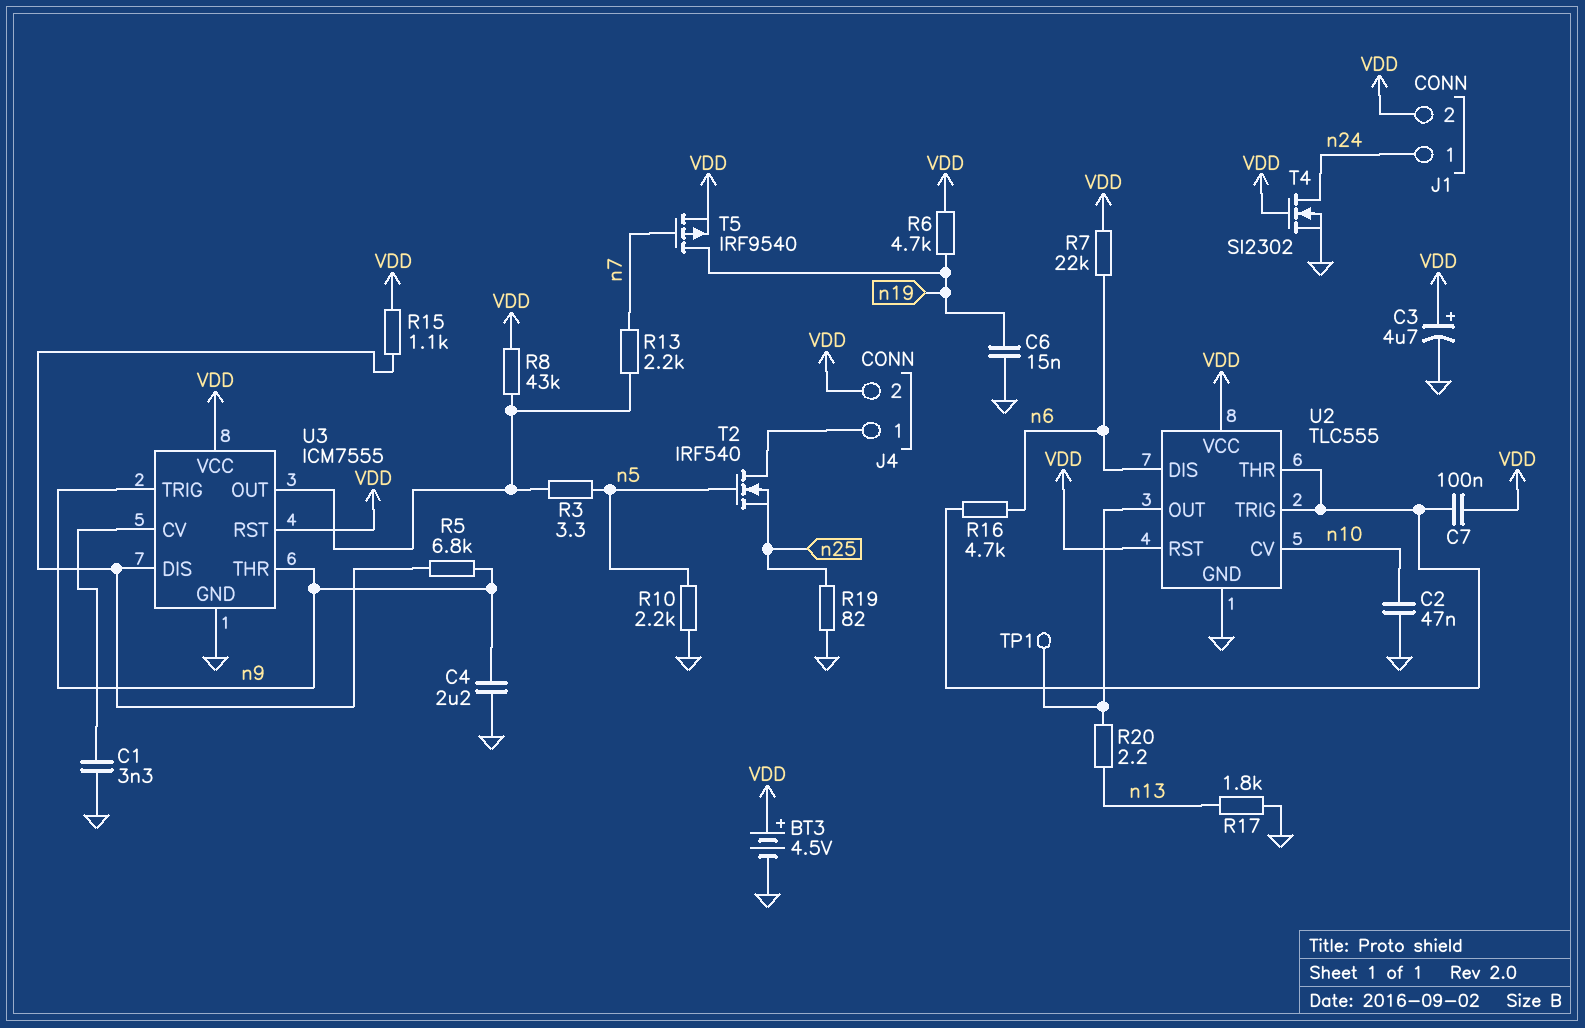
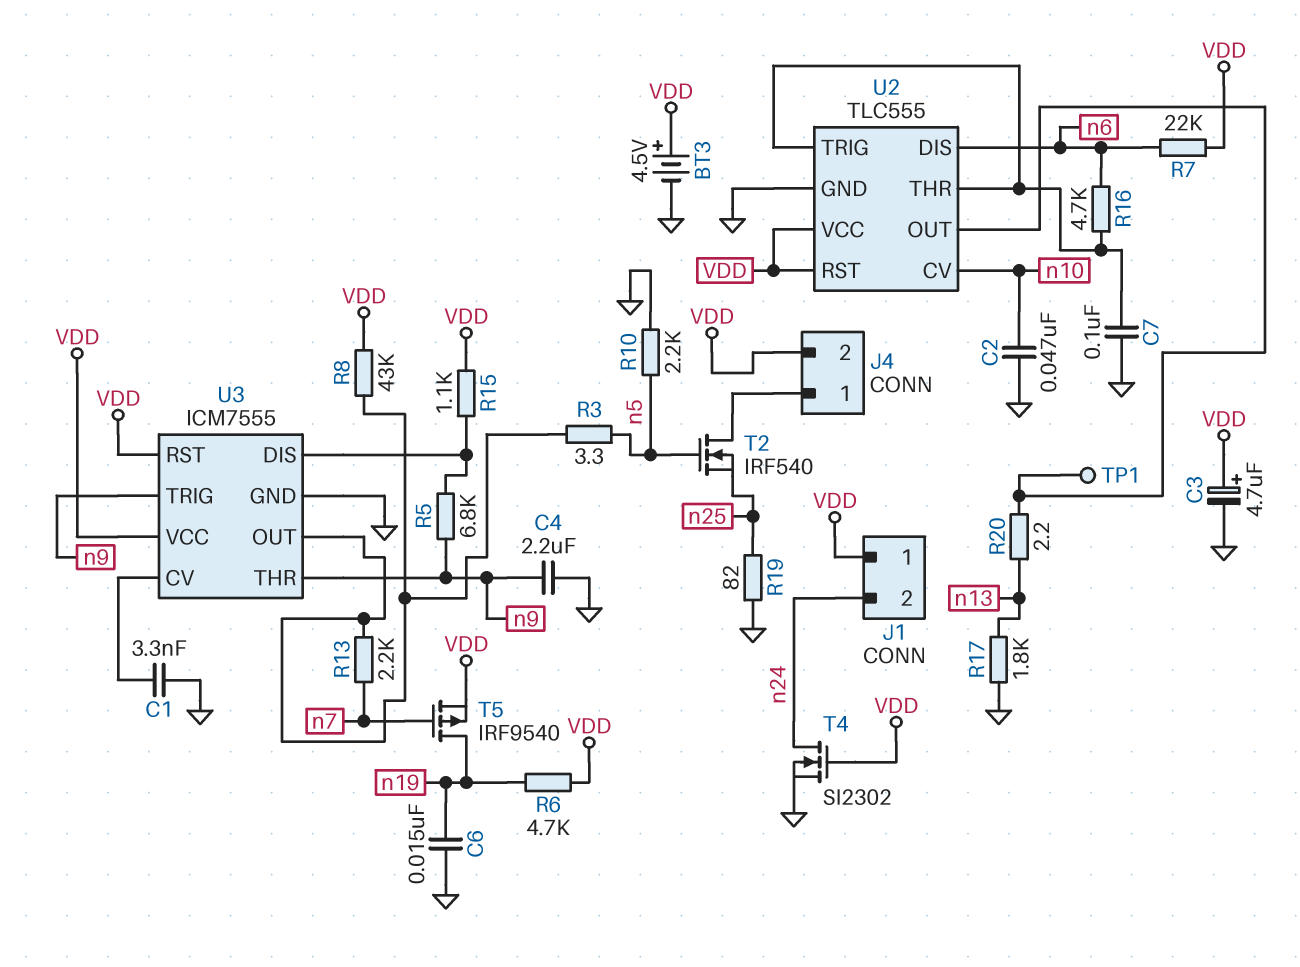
C7: 100nF (U2/THR, VDD) -> 100nF (GND, U2/THR)
J1 pin 1: n24 -> VDD
J1 pin 2: VDD -> n24

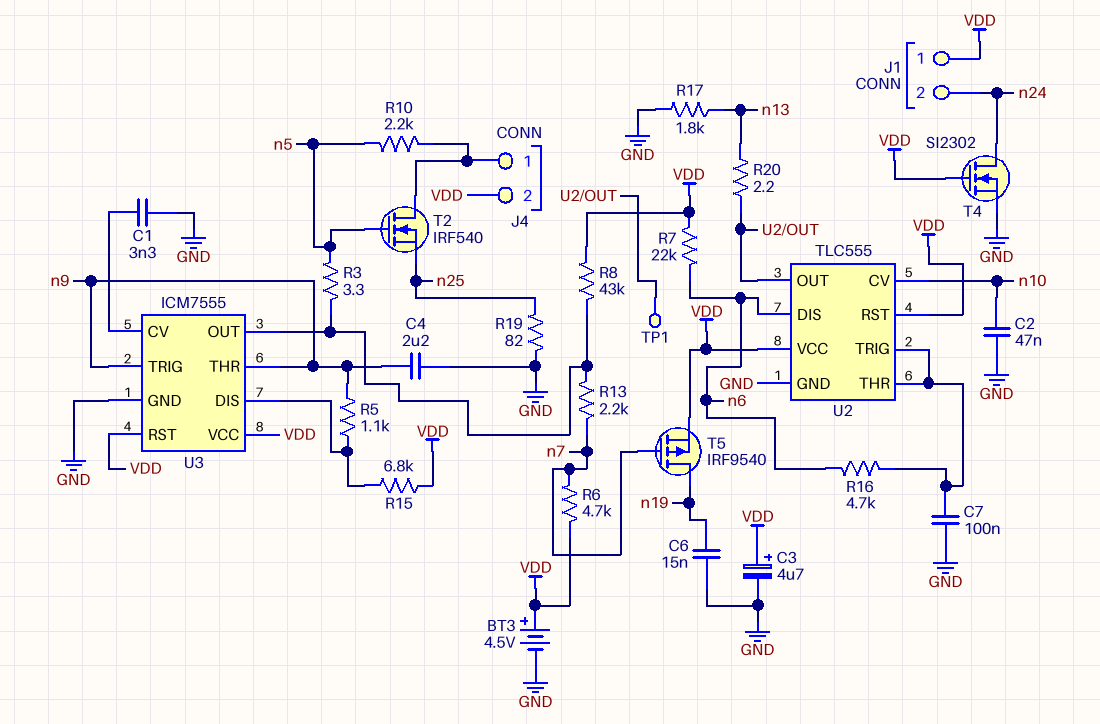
R5: 6.8k (U3/DIS, n9) -> 1.1k (U3/DIS, n9)
R6: 4.7k (VDD, n19) -> 4.7k (VDD, n7)
R10: 2.2k (GND, n5) -> 2.2k (J4/1, n5)
R15: 1.1k (U3/DIS, VDD) -> 6.8k (U3/DIS, VDD)

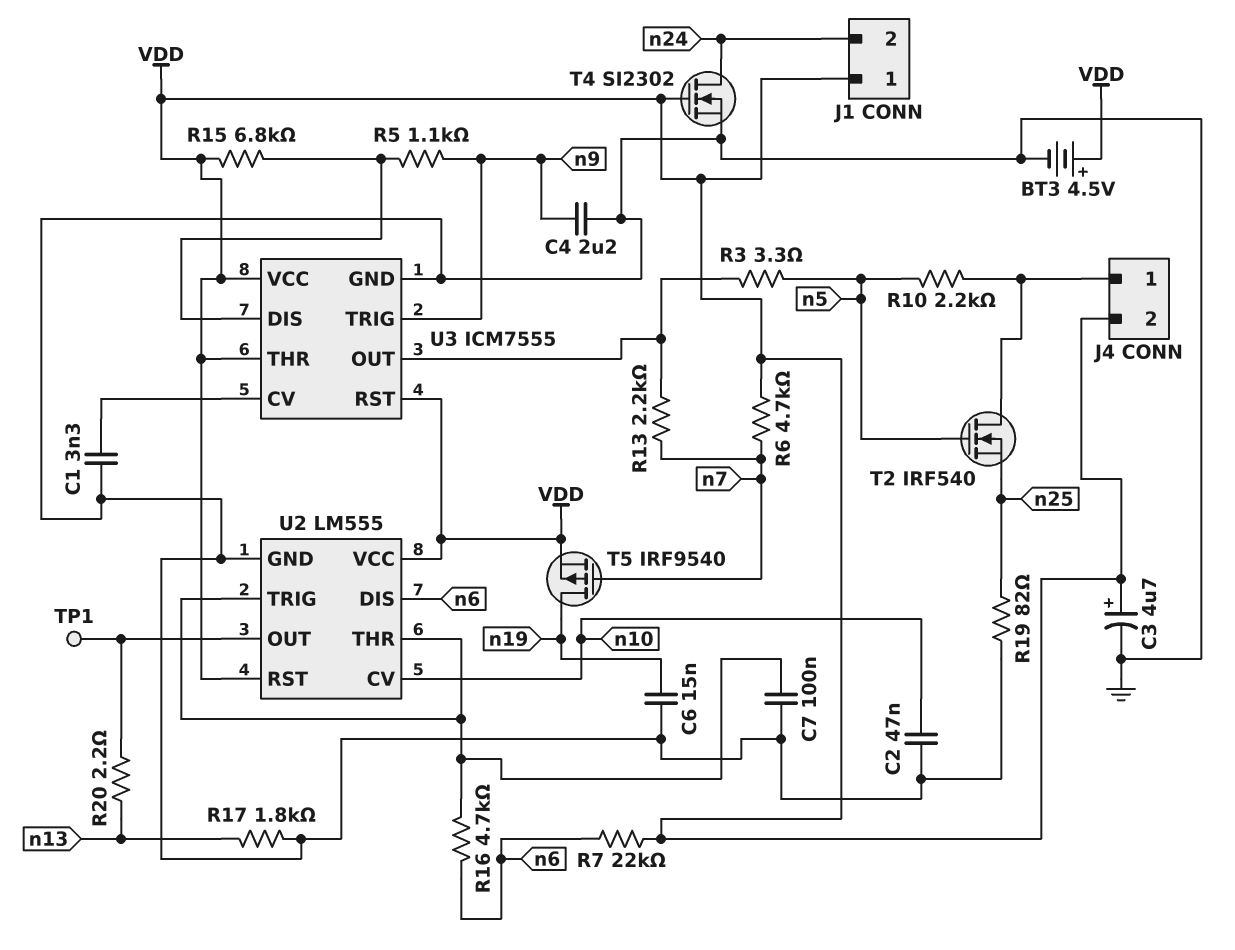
R8: 43k (U3/OUT, VDD) -> none
U2: TLC555 -> LM555
U3 pin THR: n9 -> VDD

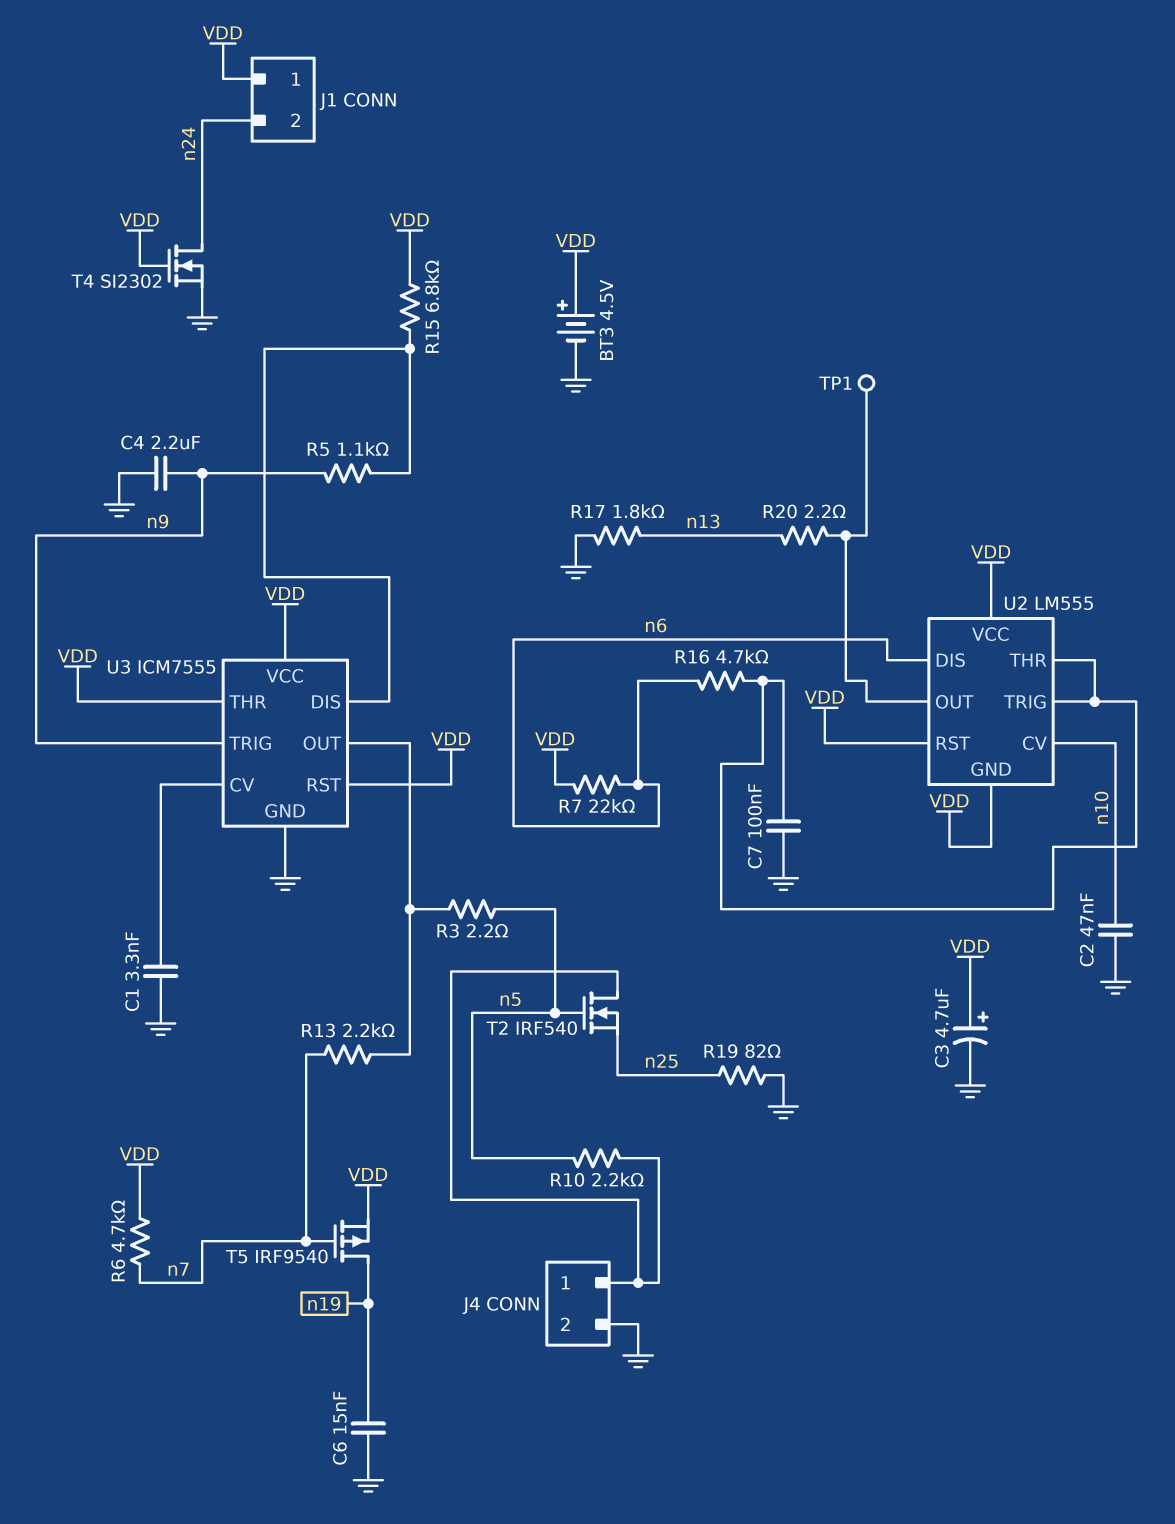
J4 pin 2: VDD -> GND
R3: 3.3 (U3/OUT, n5) -> 2.2 (U3/OUT, n5)
U2 pin GND: GND -> VDD

